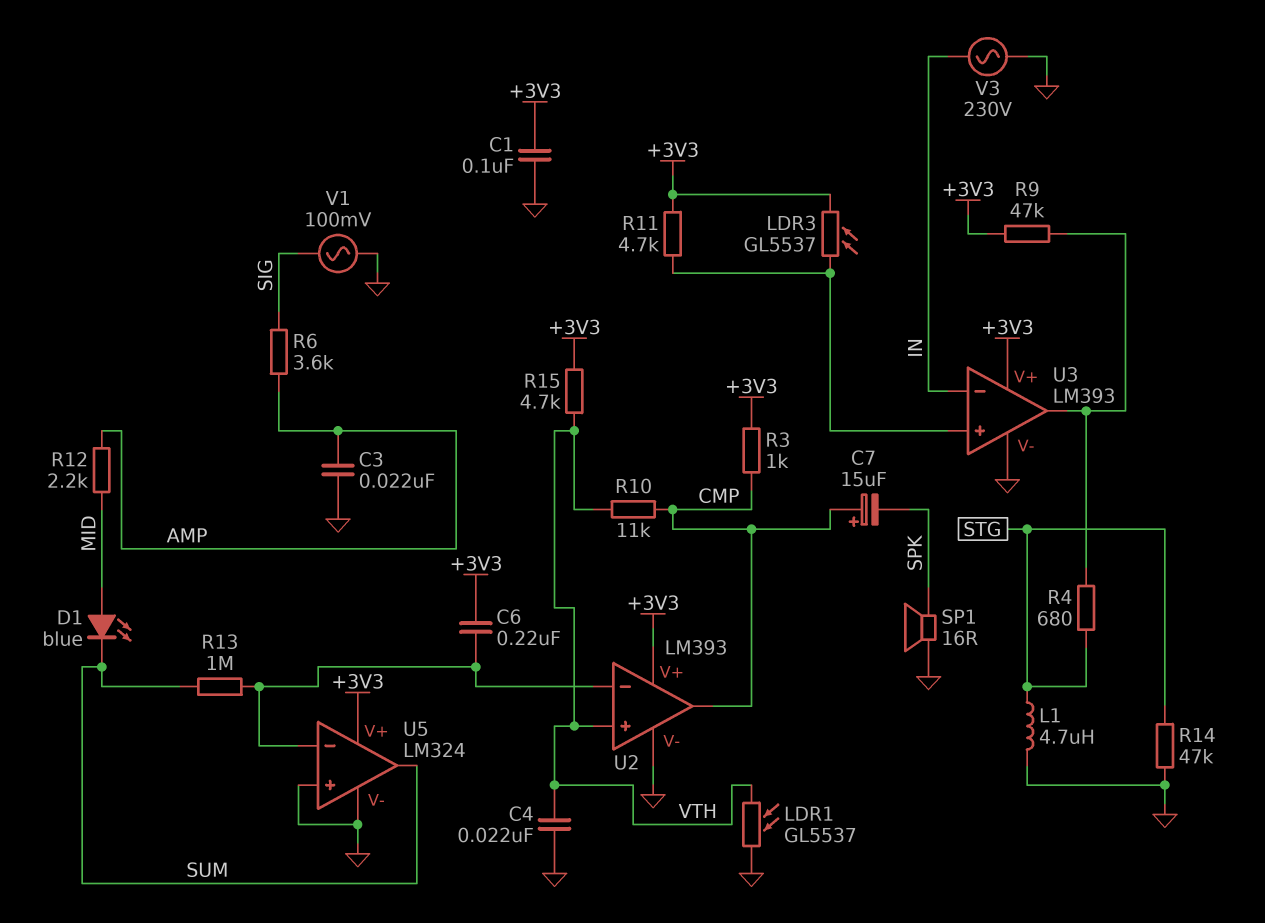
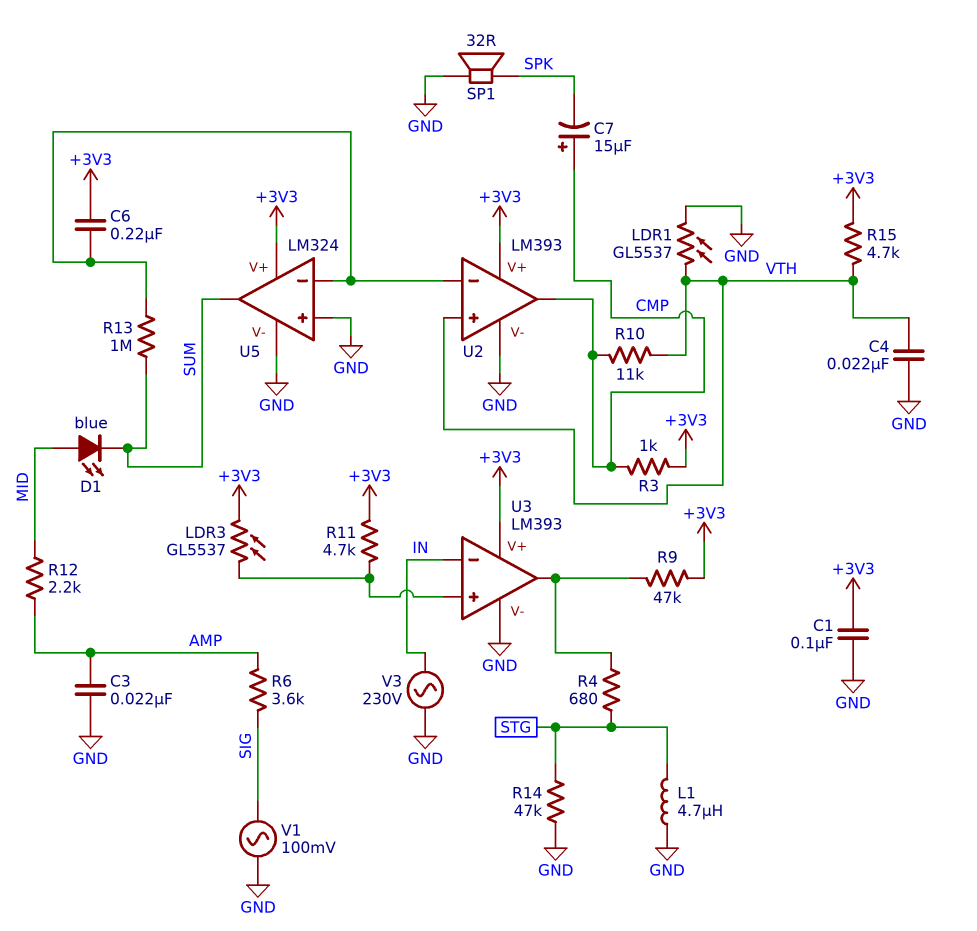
SP1: speaker 16R (GND, SPK) -> speaker 32R (GND, SPK)

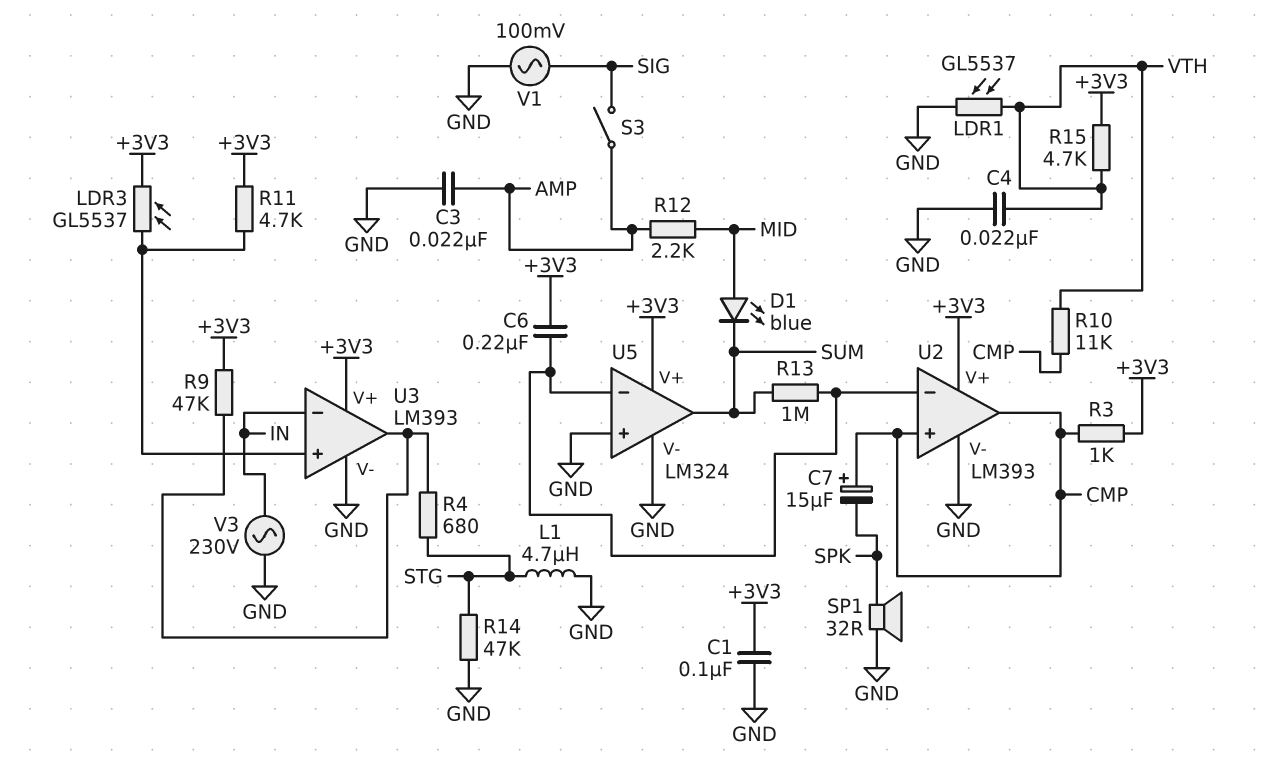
R6: 3.6k (AMP, SIG) -> none
S3: none -> switch (AMP, SIG)
U2 pin in+: VTH -> CMP

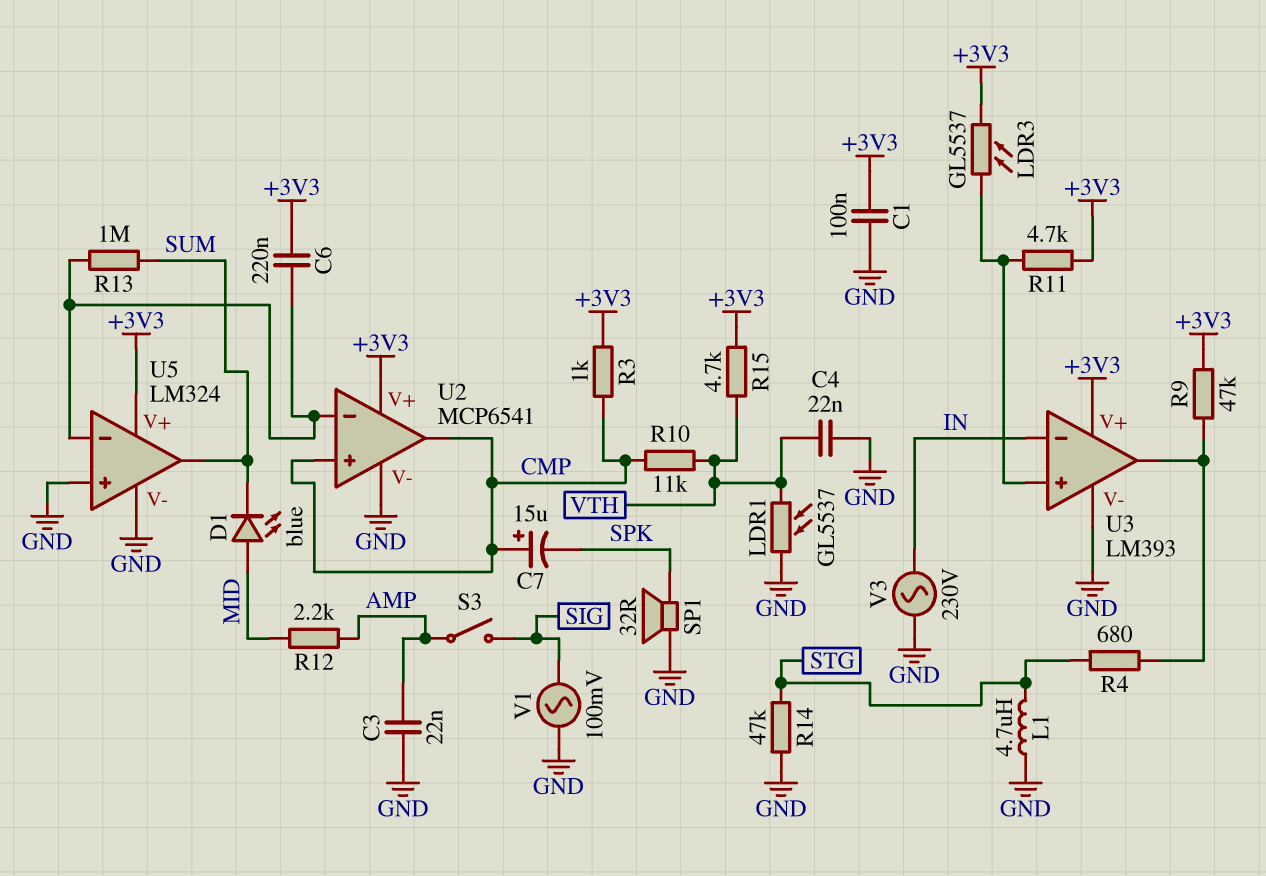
U2: LM393 -> MCP6541

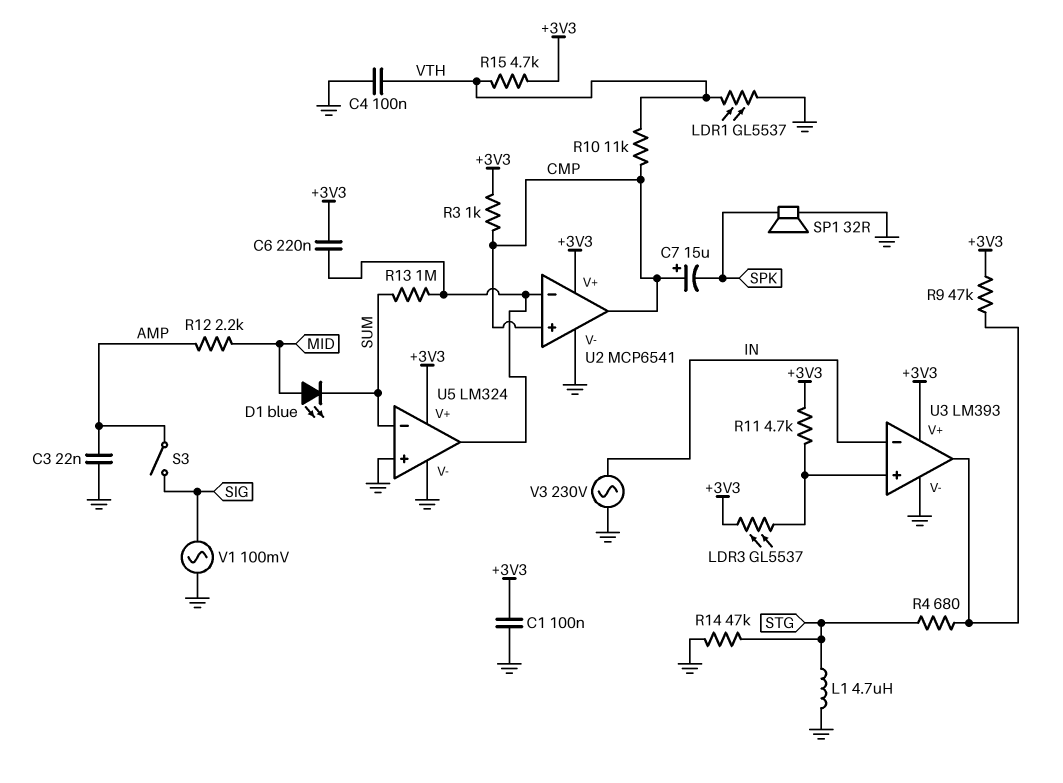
C4: 22nF (GND, VTH) -> 100nF (GND, VTH)
U5 pin in-: U2/in- -> SUM
U5 pin out: SUM -> U2/in-

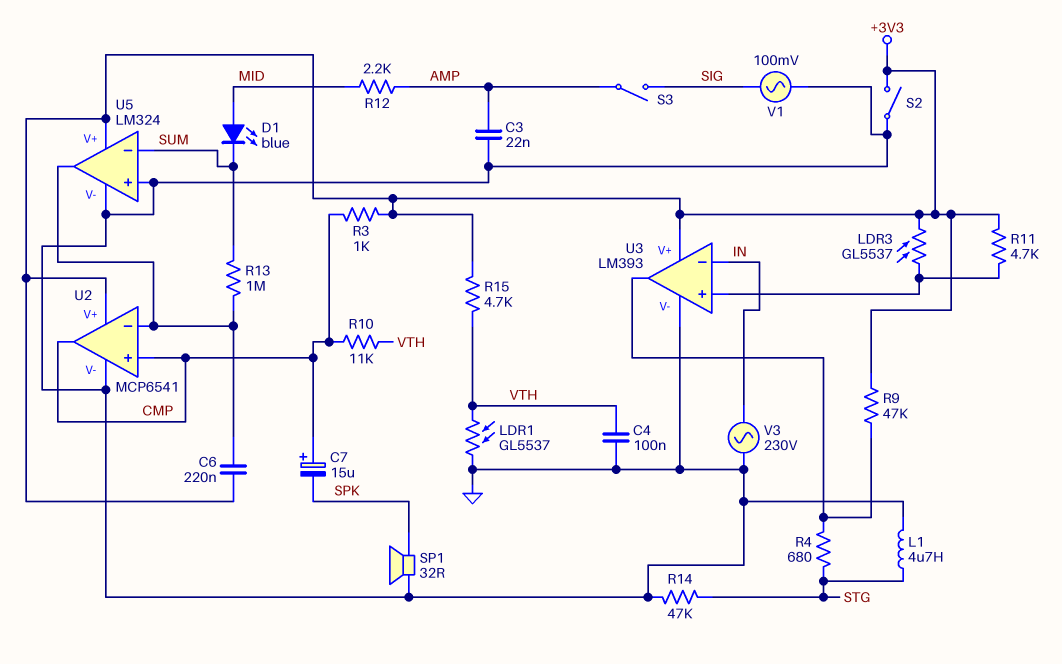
C1: 100nF (+3V3, GND) -> none
S2: none -> switch (+3V3, GND)

